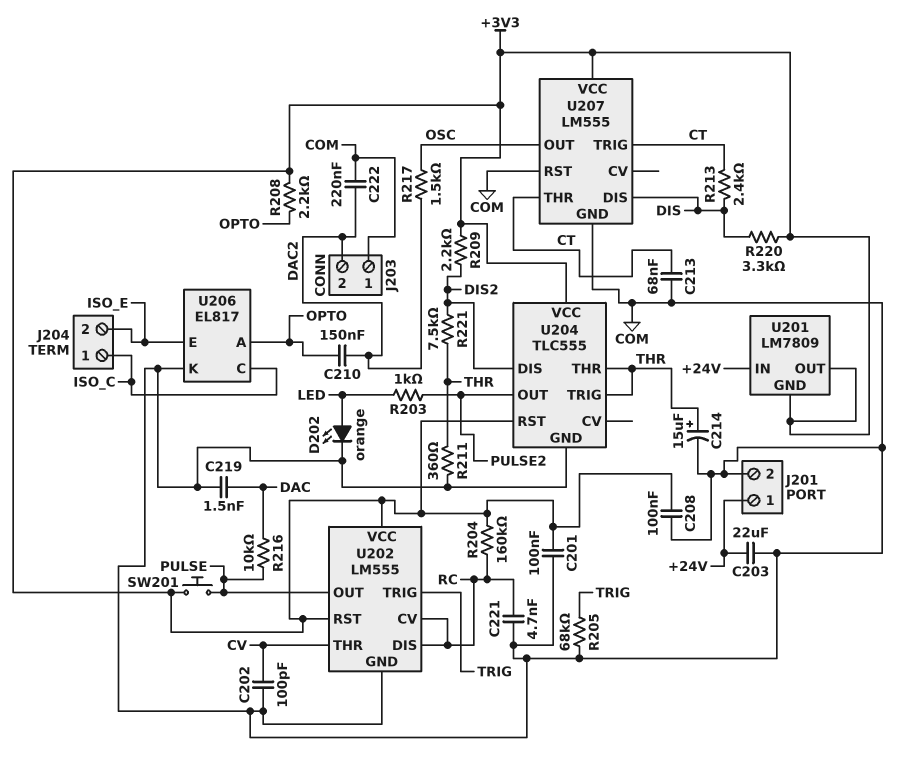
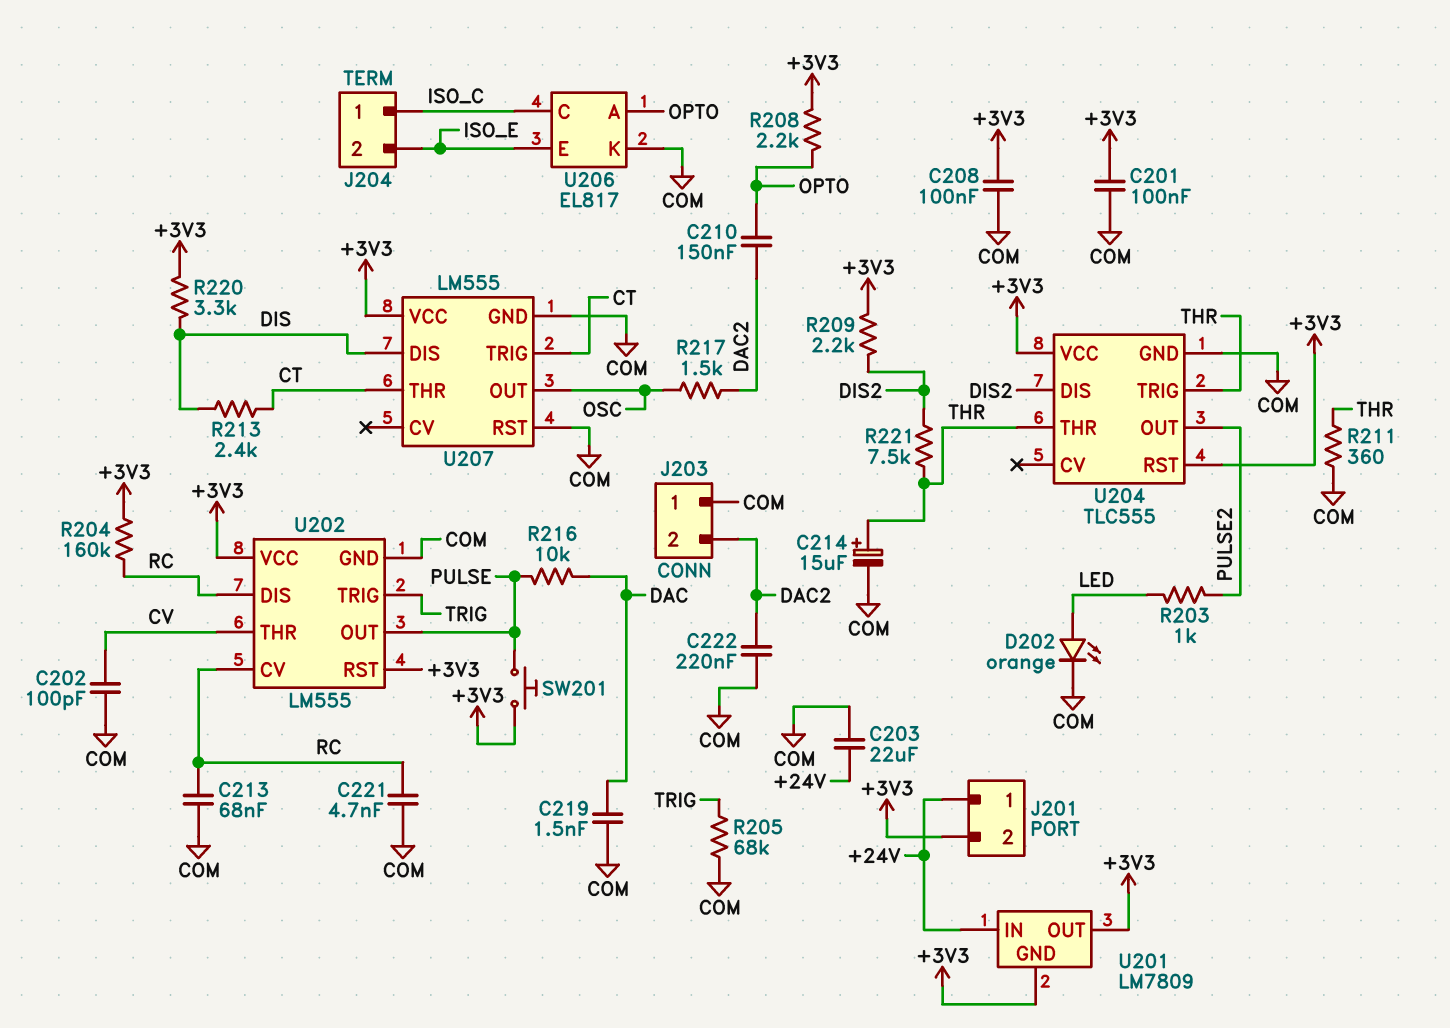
C213: 68nF (COM, CT) -> 68nF (COM, RC)
J201 pin 2: COM -> +3V3

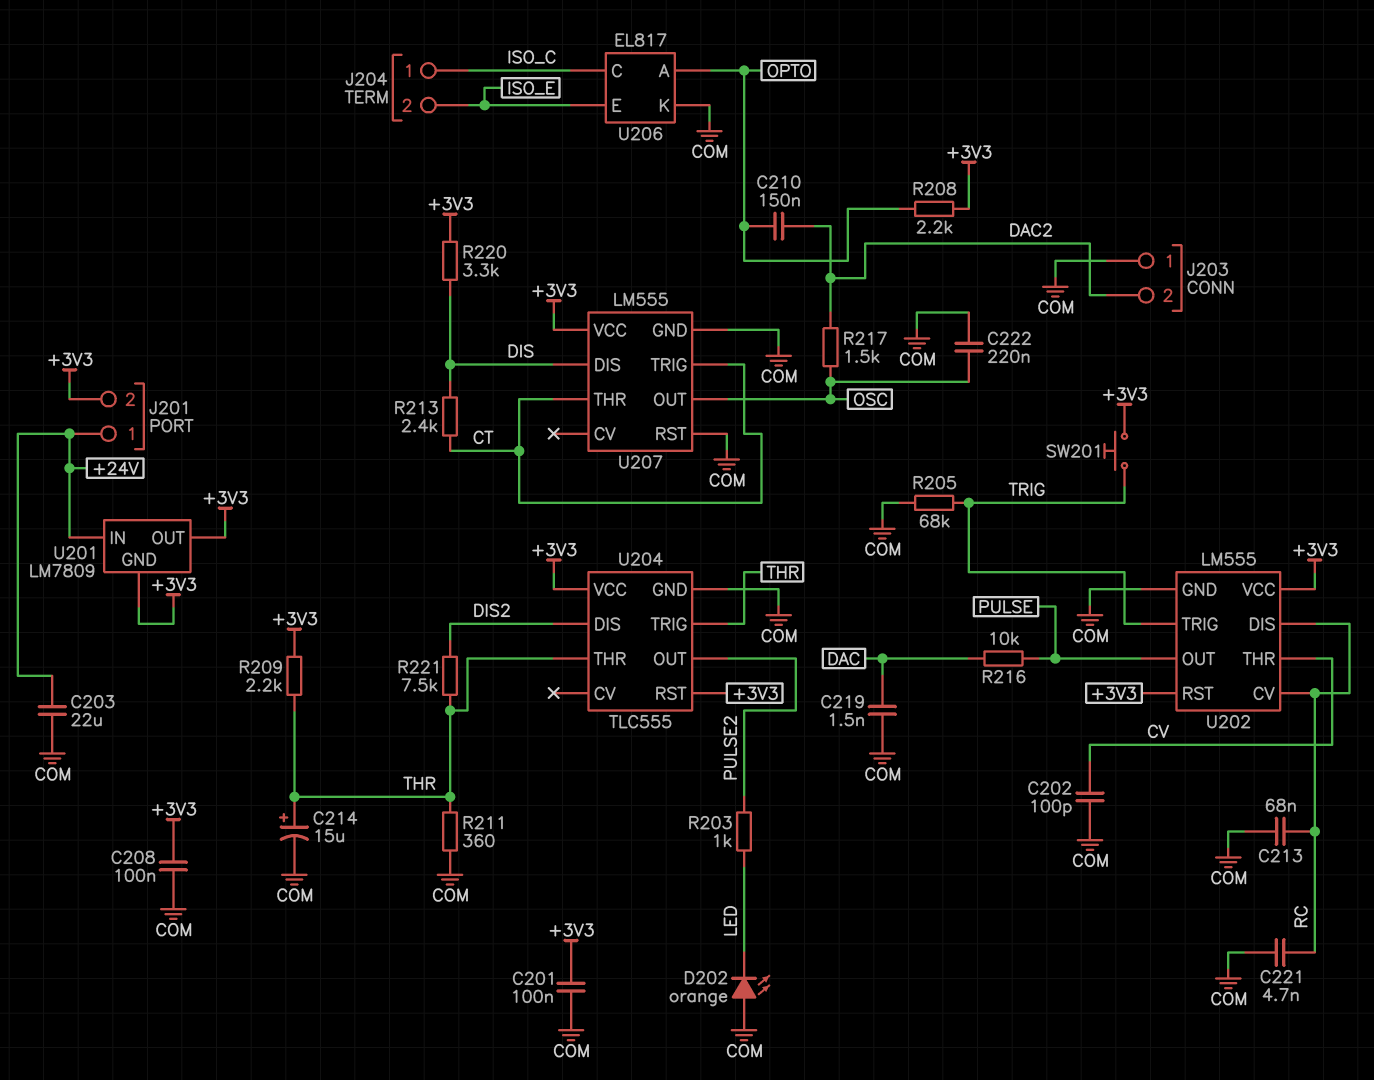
C222: 220nF (COM, DAC2) -> 220nF (COM, OSC)
D202: LED orange (A LED, K COM) -> LED orange (A COM, K LED)
R204: 160k (+3V3, RC) -> none
R209: 2.2k (+3V3, DIS2) -> 2.2k (+3V3, THR)
SW201: button (+3V3, PULSE) -> button (+3V3, TRIG)

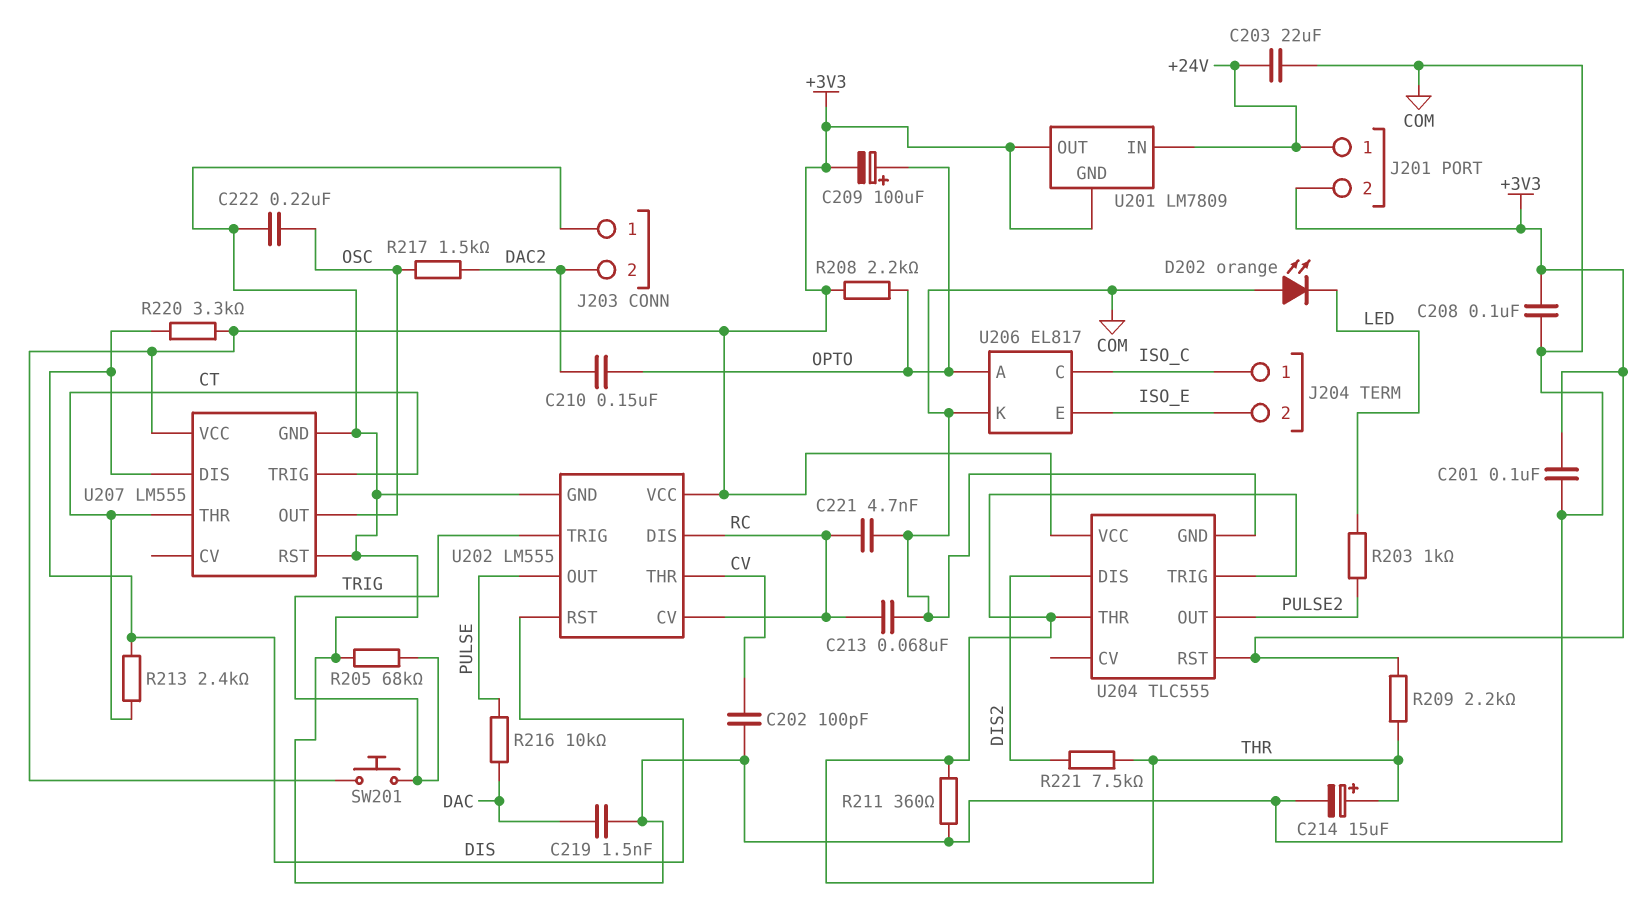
C209: none -> 100uF (plus OPTO, minus +3V3)
U202 pin RST: +3V3 -> DIS

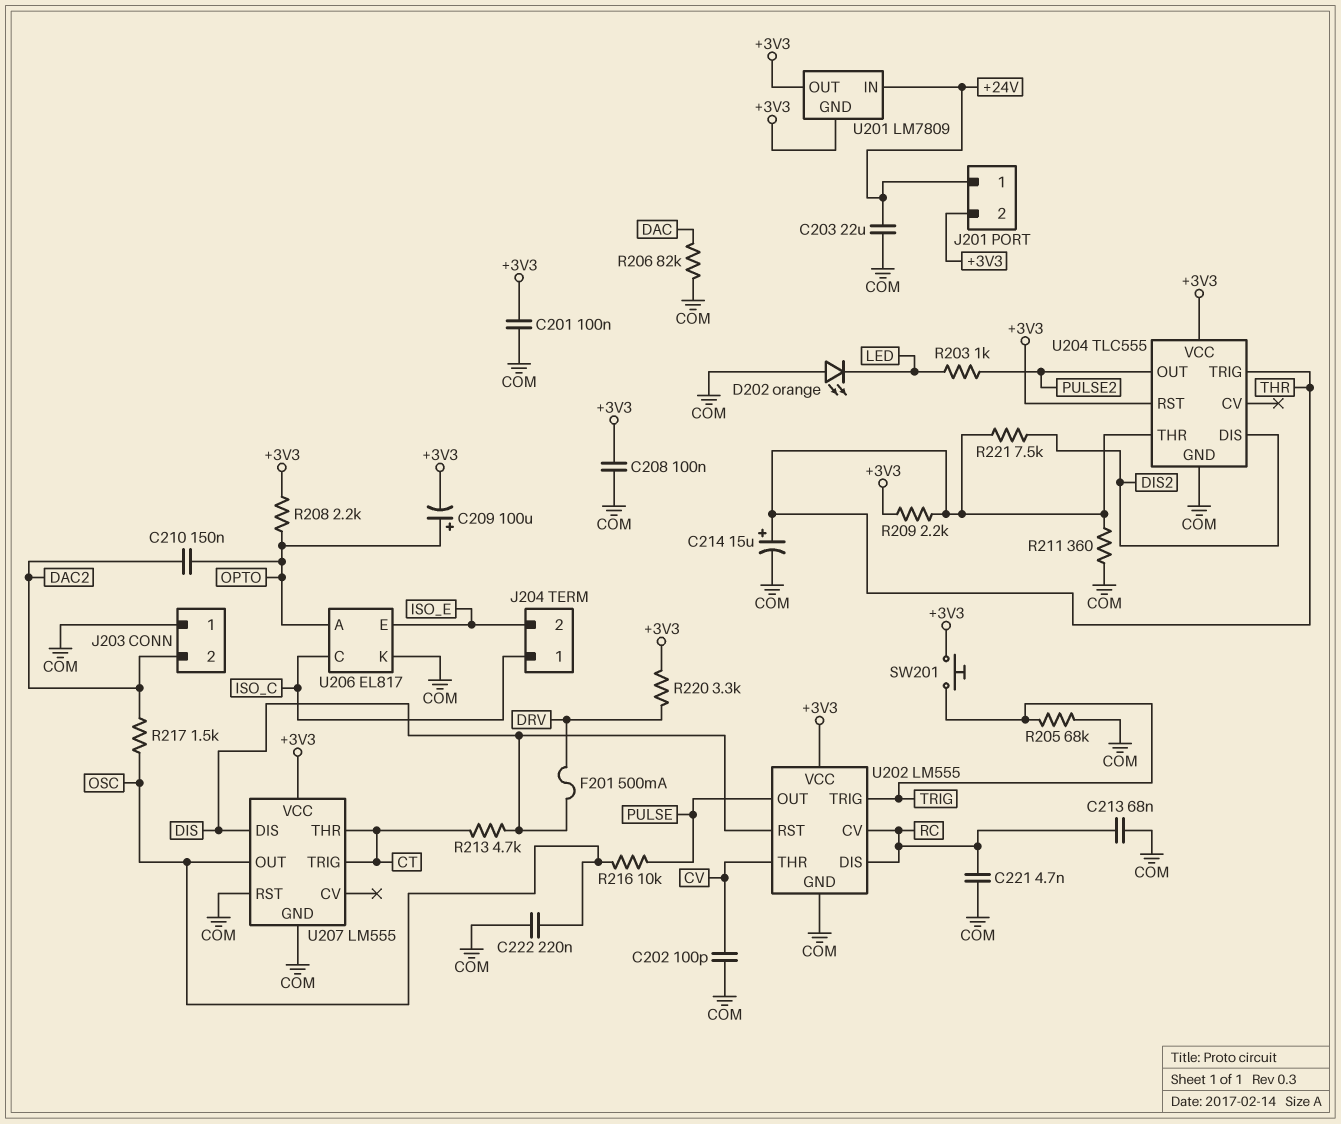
C219: 1.5nF (COM, DAC) -> none
F201: none -> 500mA (DIS, DRV)
R206: none -> 82k (COM, DAC)
R213: 2.4k (CT, DIS) -> 4.7k (CT, DIS)
R216: 10k (DAC, PULSE) -> 10k (OSC, PULSE)
R220: 3.3k (+3V3, DIS) -> 3.3k (+3V3, DRV)

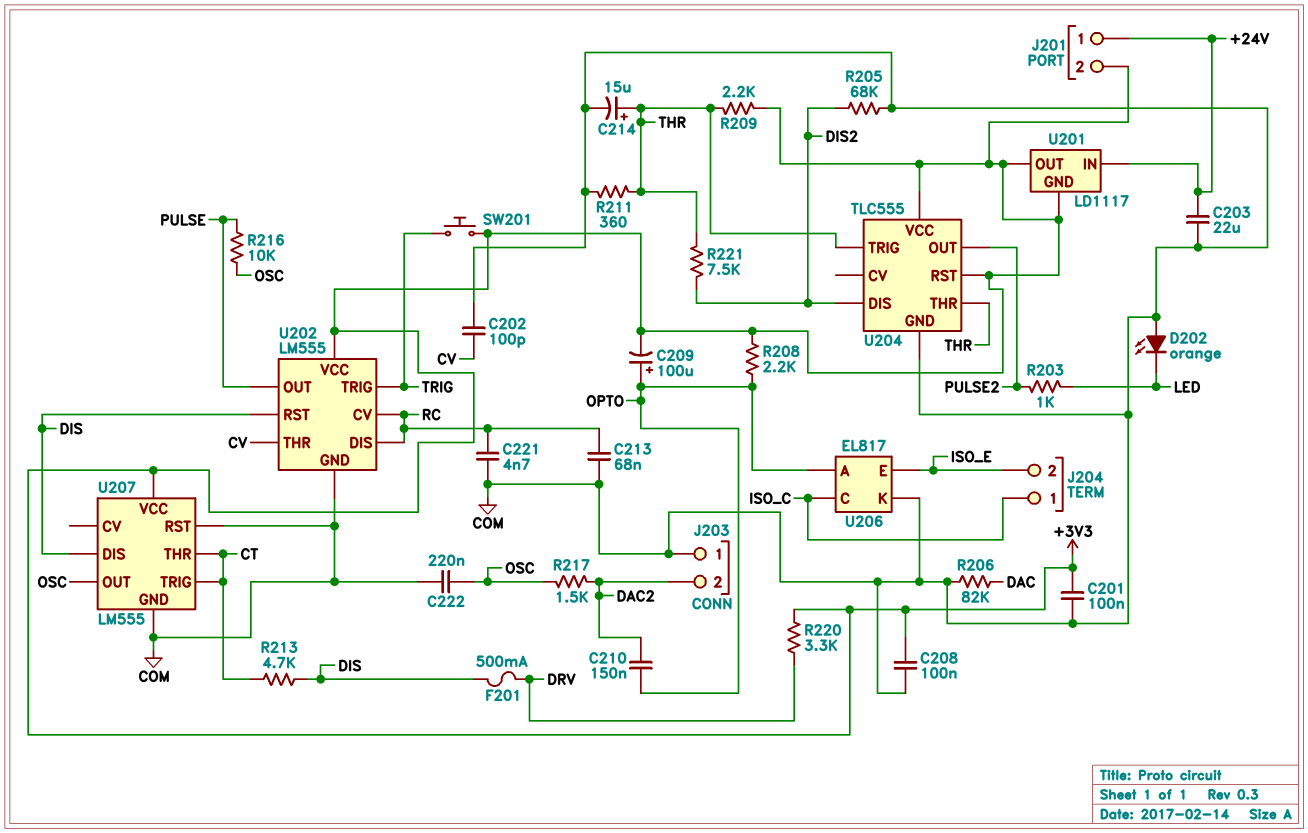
R205: 68k (COM, TRIG) -> 68k (COM, DIS2)
U201: LM7809 -> LD1117

